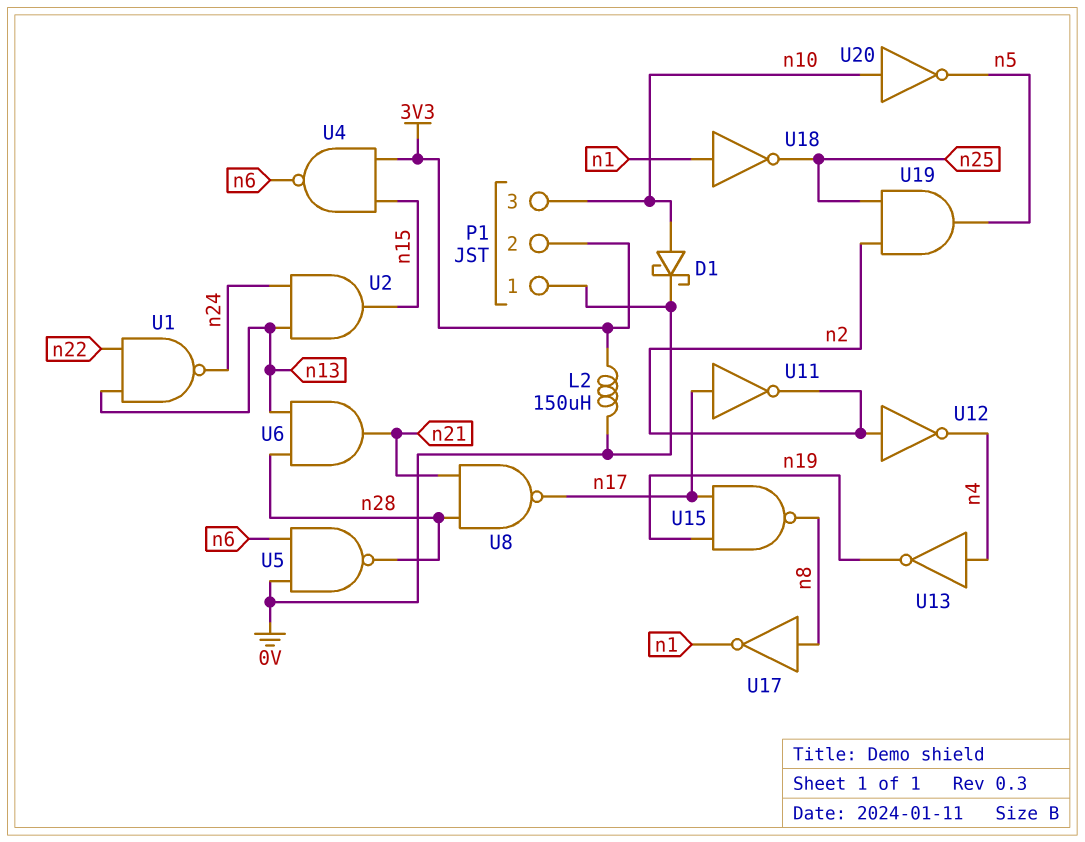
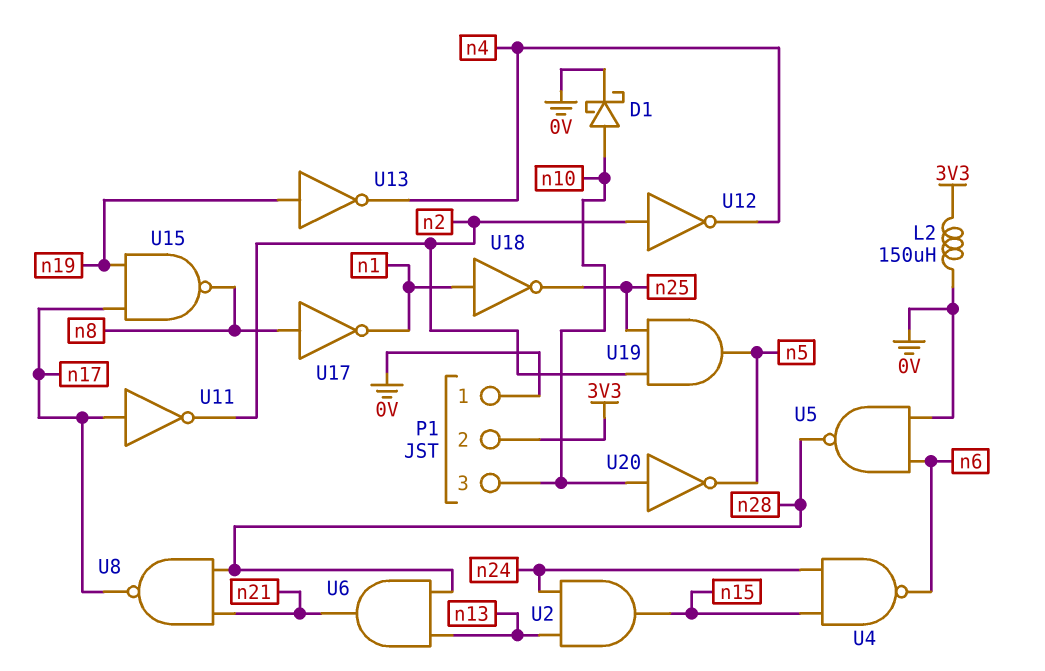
U1: NAND (in n13, in n22, out n24) -> none
U4: NAND (in 3V3, in n15, out n6) -> NAND (in n15, in n24, out n6)
U13: NOT (in n4, out n19) -> NOT (in n19, out n4)

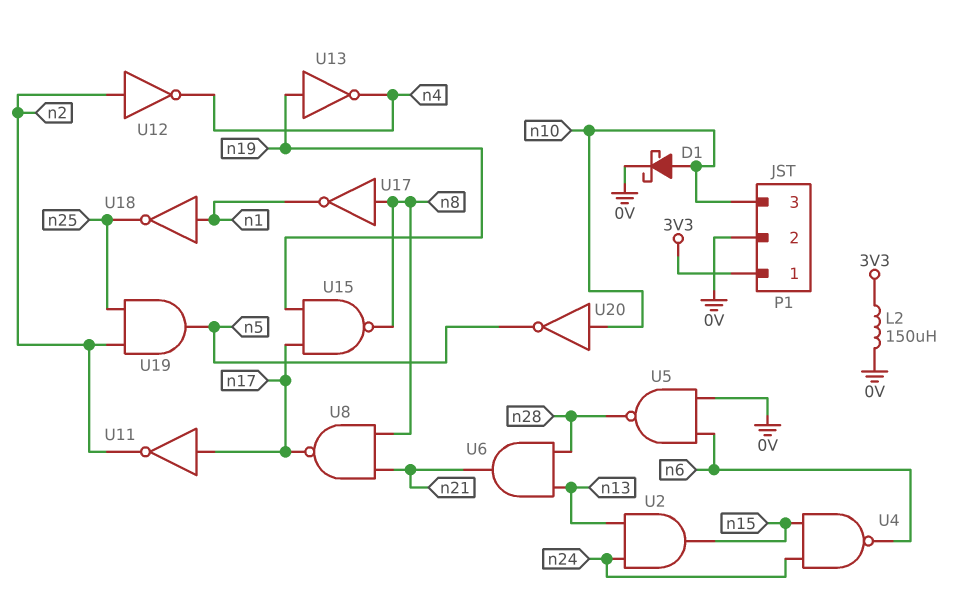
P1 pin 1: 0V -> 3V3
P1 pin 2: 3V3 -> 0V
U8: NAND (in n21, in n28, out n17) -> NAND (in n8, in n21, out n17)

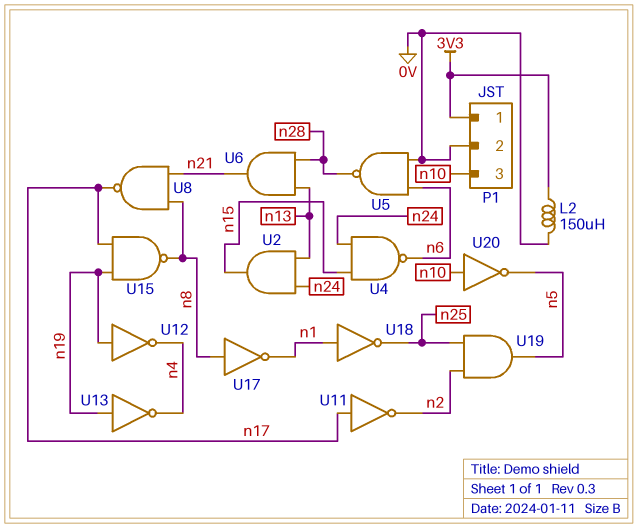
D1: schottky (A n10, K 0V) -> none
U12: NOT (in n2, out n4) -> NOT (in n19, out n4)

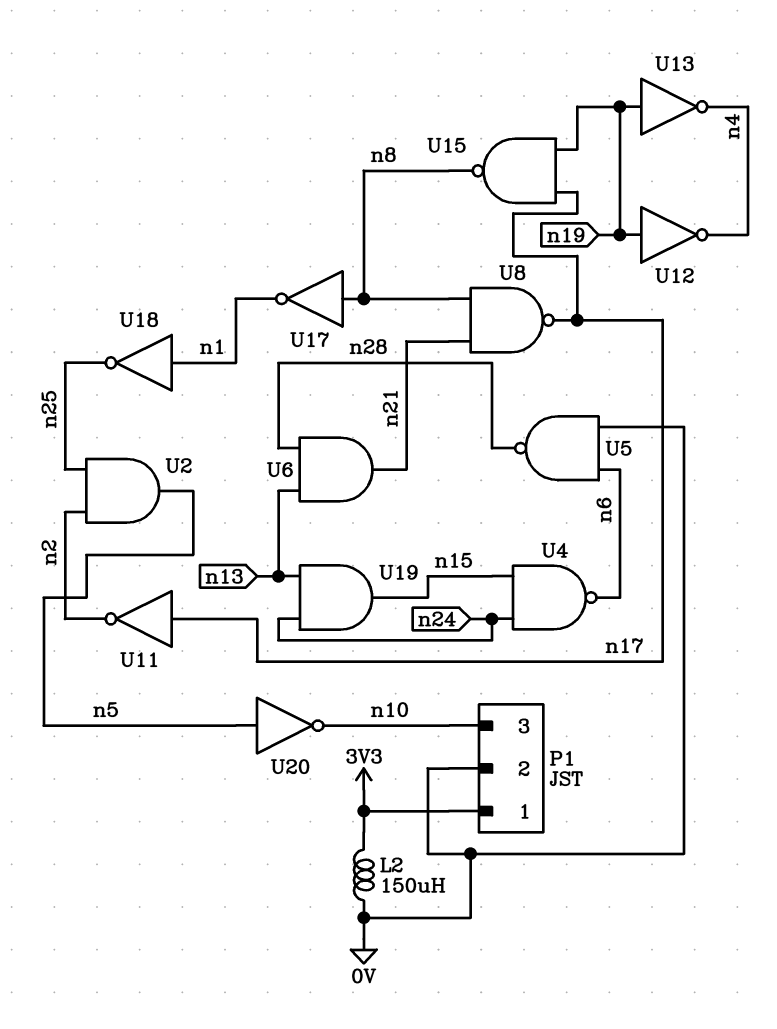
U2: AND (in n13, in n24, out n15) -> AND (in n2, in n25, out n5)
U19: AND (in n2, in n25, out n5) -> AND (in n13, in n24, out n15)
U20: NOT (in n10, out n5) -> NOT (in n5, out n10)

